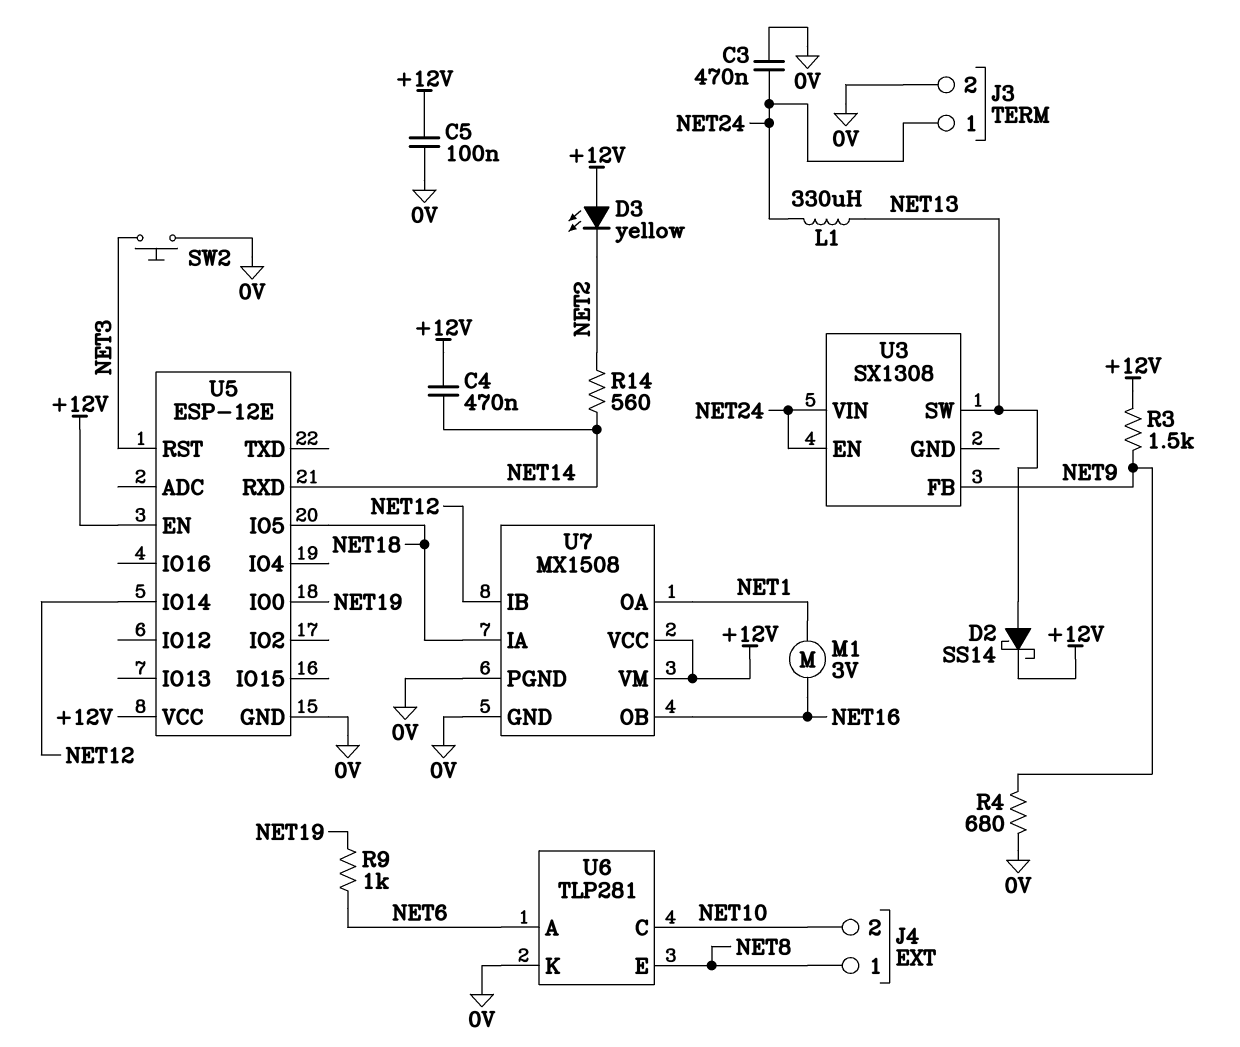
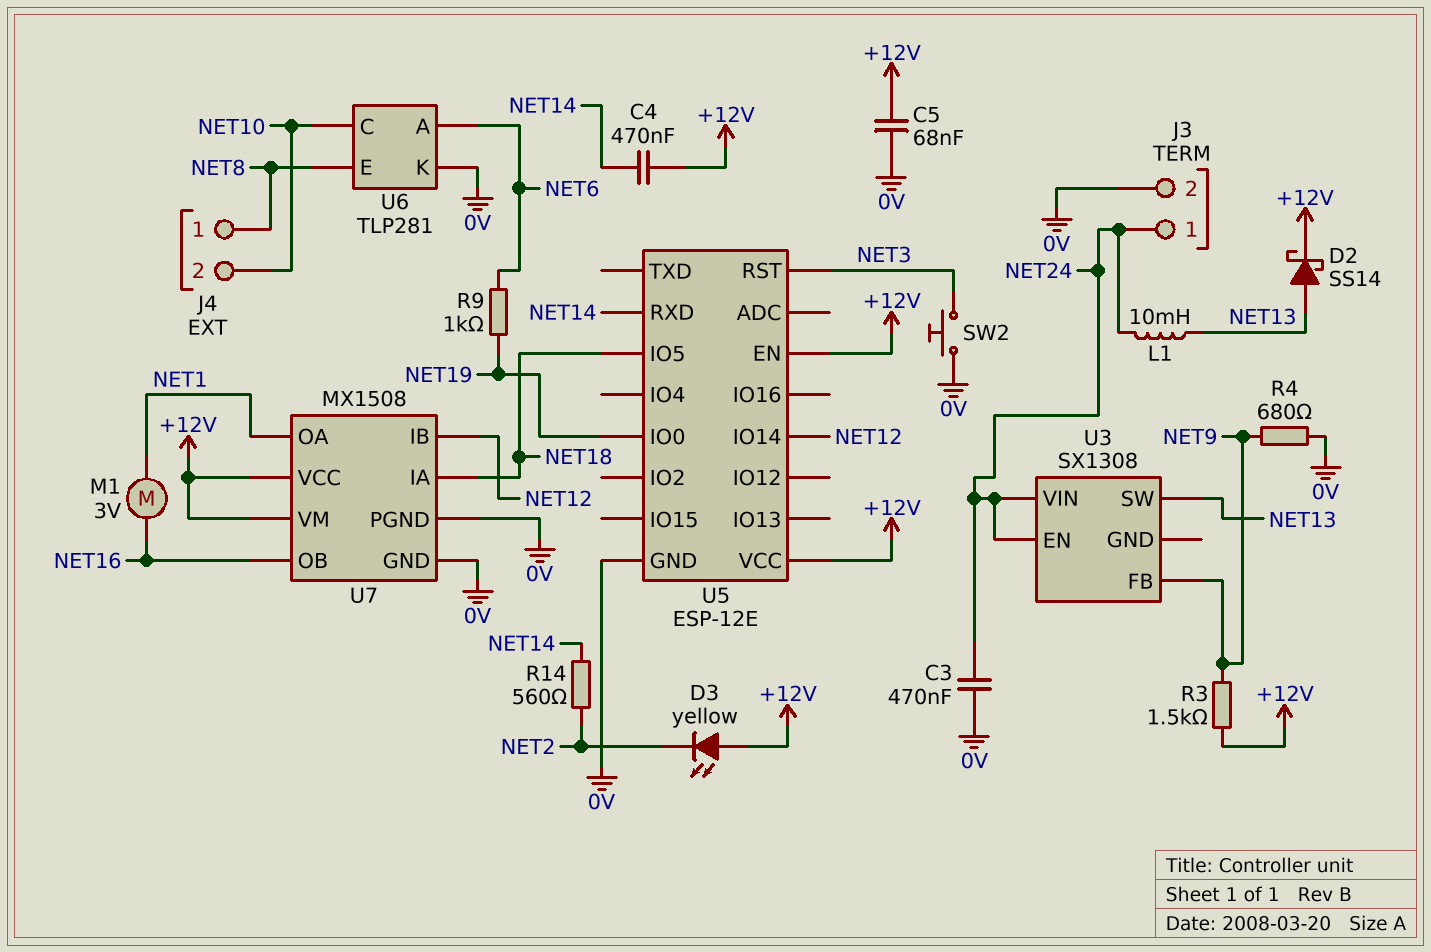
C5: 100nF (+12V, 0V) -> 68nF (+12V, 0V)
L1: 330uH (NET13, NET24) -> 10mH (NET13, NET24)

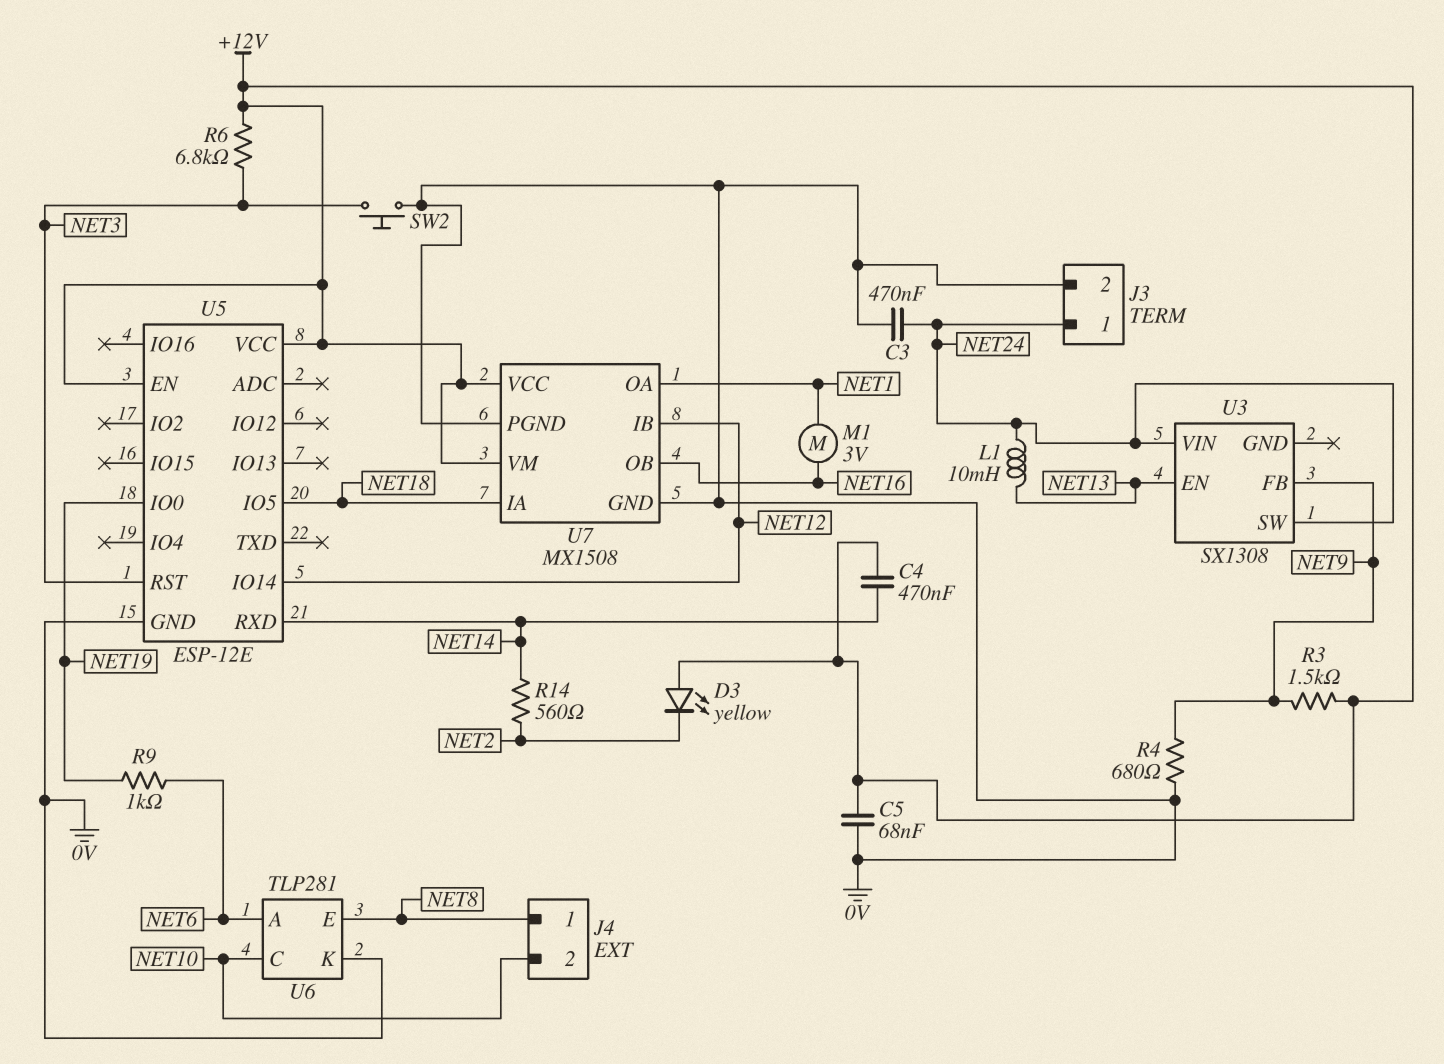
D2: schottky SS14 (A NET13, K +12V) -> none
R6: none -> 6.8k (+12V, NET3)
U3 pin EN: NET24 -> NET13
U3 pin SW: NET13 -> NET24

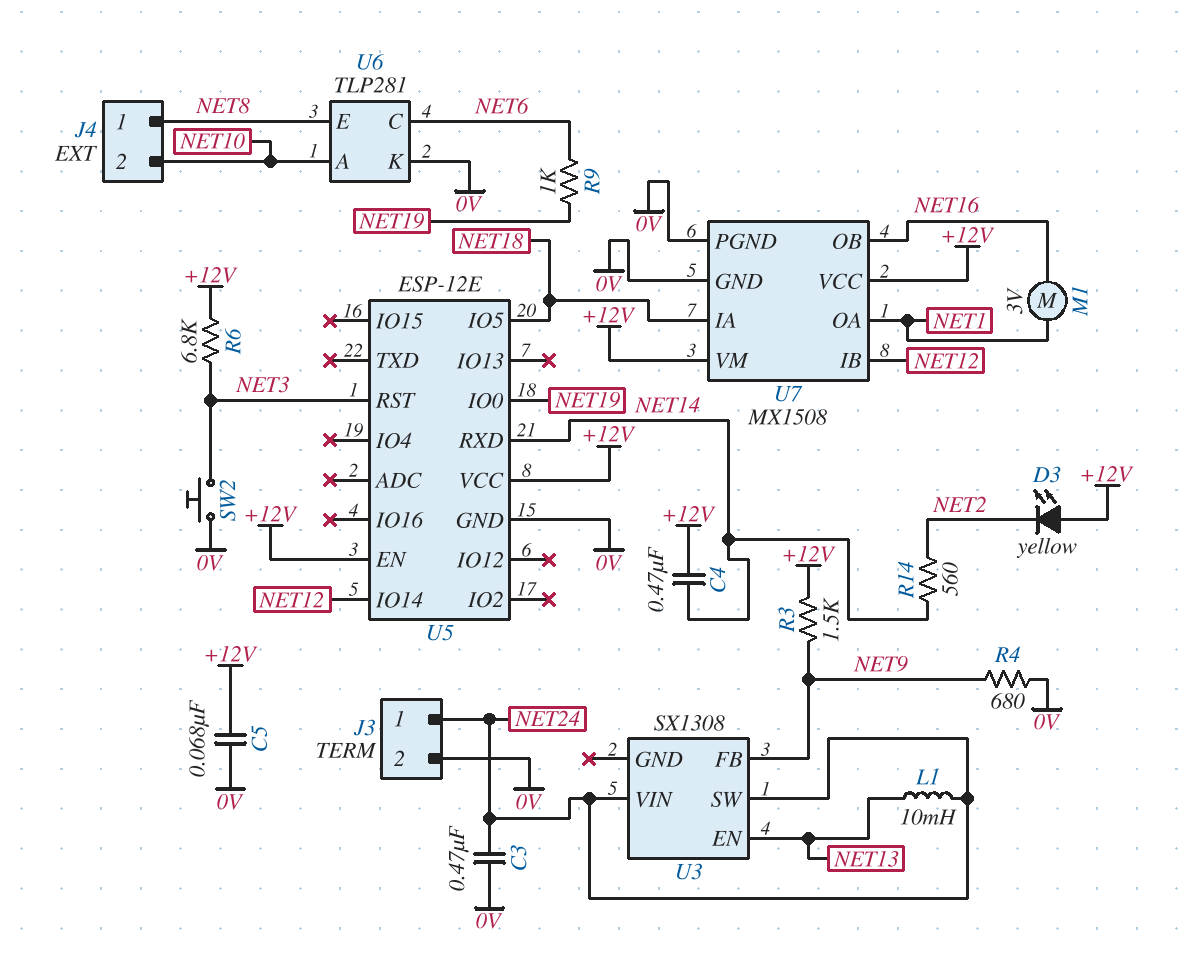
U6 pin A: NET6 -> NET10
U6 pin C: NET10 -> NET6

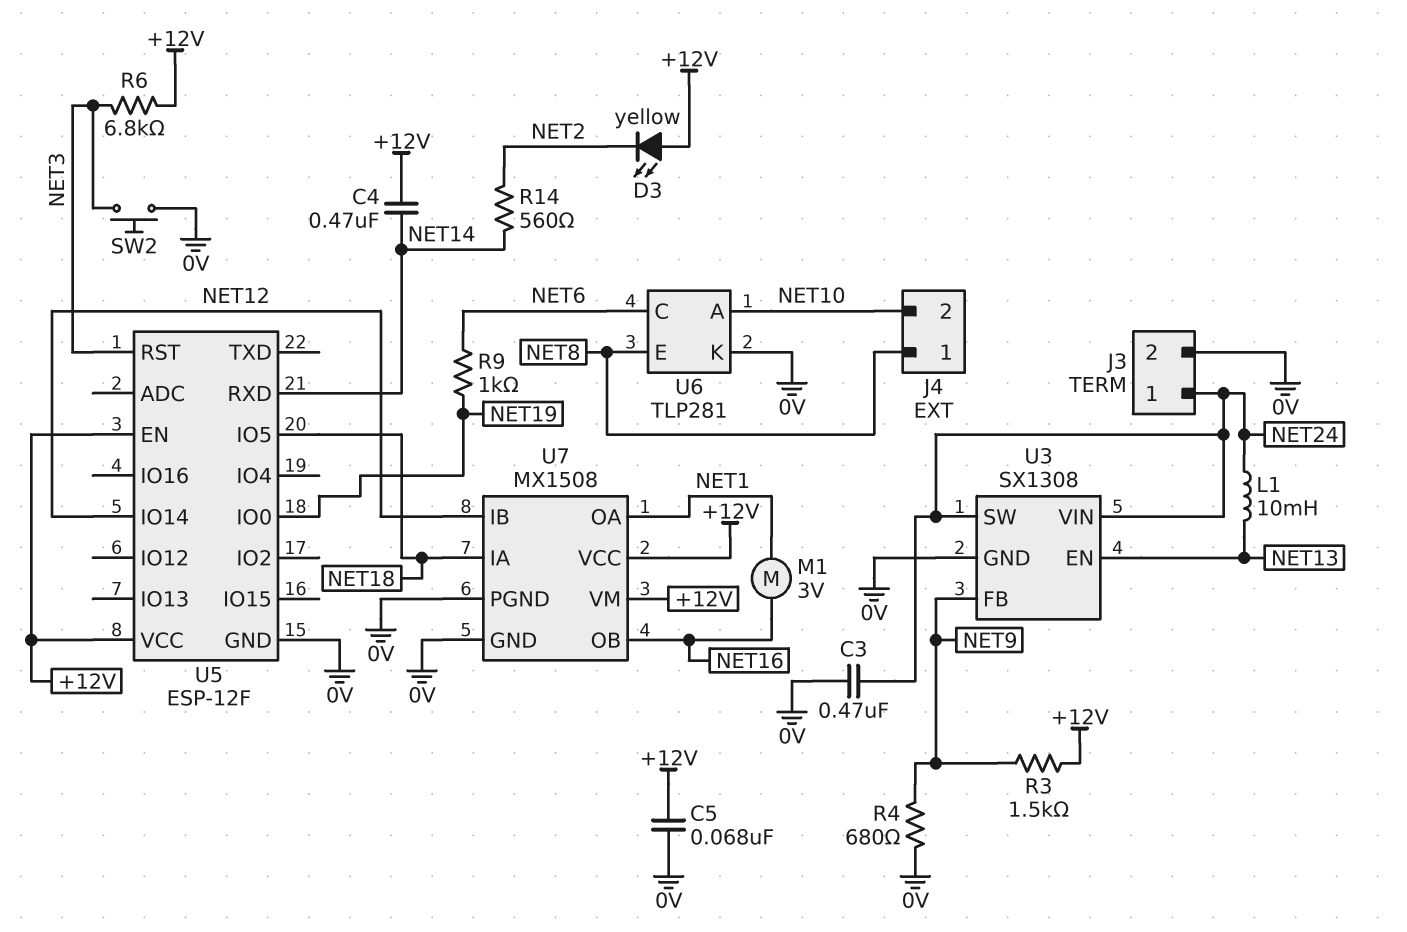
U3 pin GND: none -> 0V
U5: ESP-12E -> ESP-12F

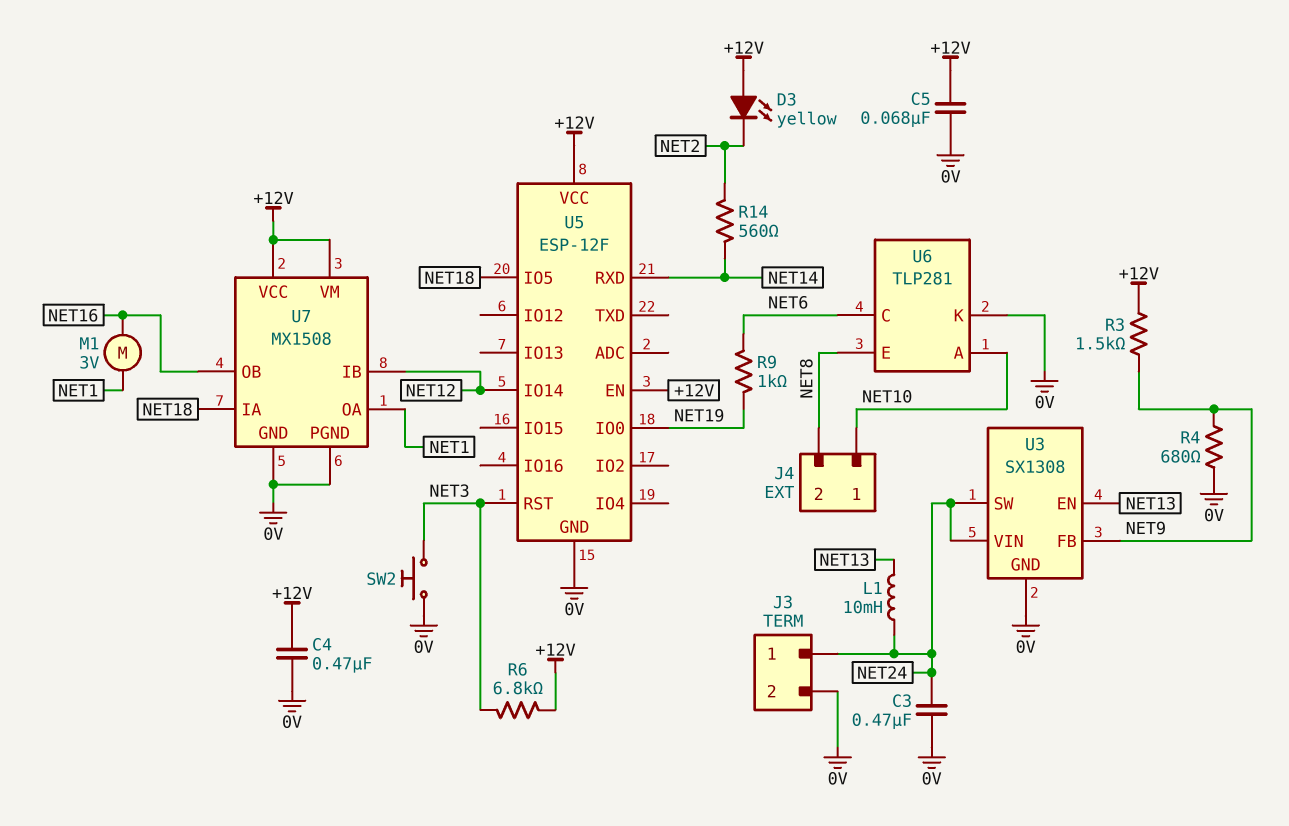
C4: 470nF (+12V, NET14) -> 470nF (+12V, 0V)
J4 pin 1: NET8 -> NET10
J4 pin 2: NET10 -> NET8

